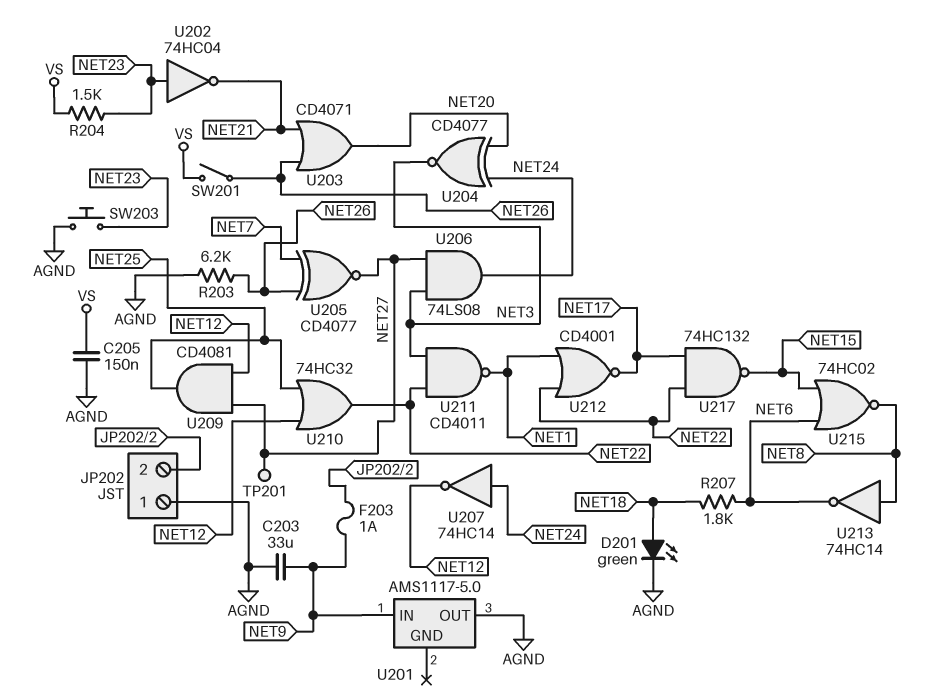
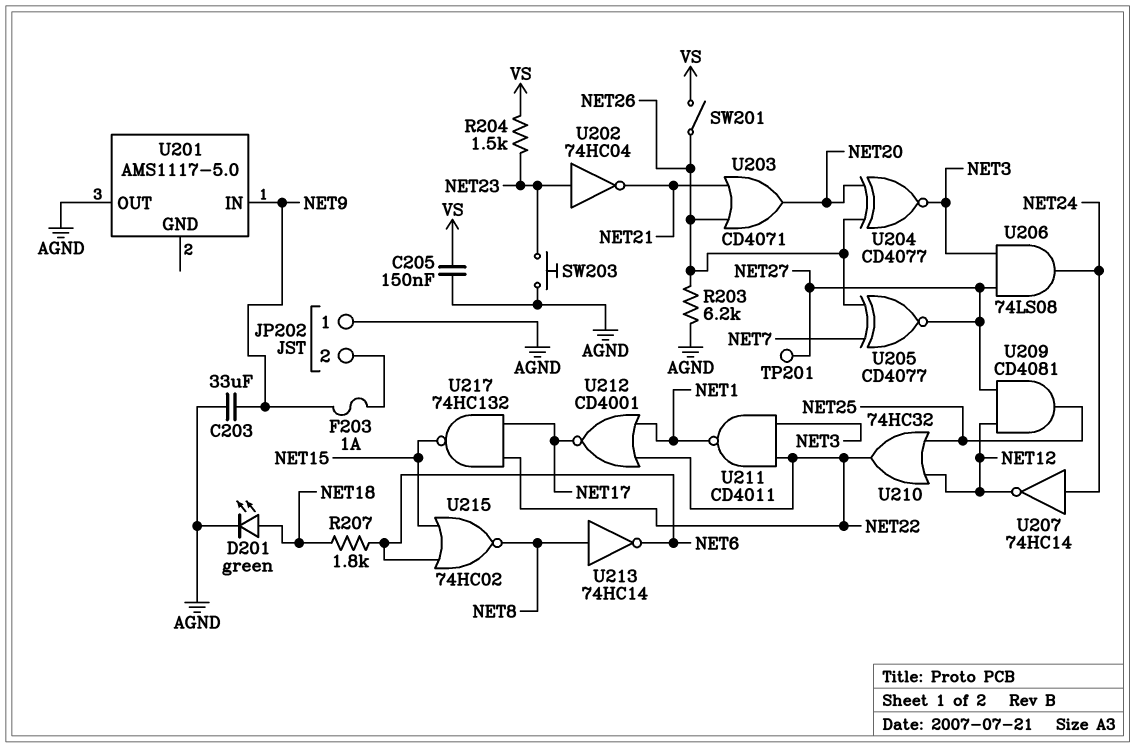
U204: XNOR CD4077 (in NET20, in NET24, out NET3) -> XNOR CD4077 (in NET20, in NET26, out NET3)

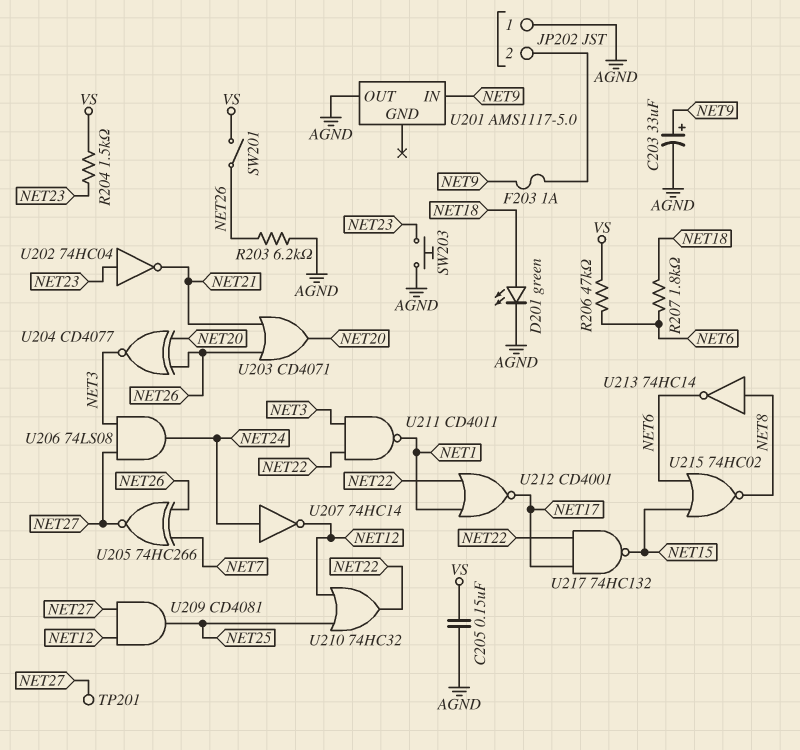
C203: 33uF (AGND, NET9) -> 33uF (plus NET9, minus AGND)
R206: none -> 47k (NET6, VS)
U205: XNOR CD4077 (in NET7, in NET26, out NET27) -> XNOR 74HC266 (in NET7, in NET26, out NET27)

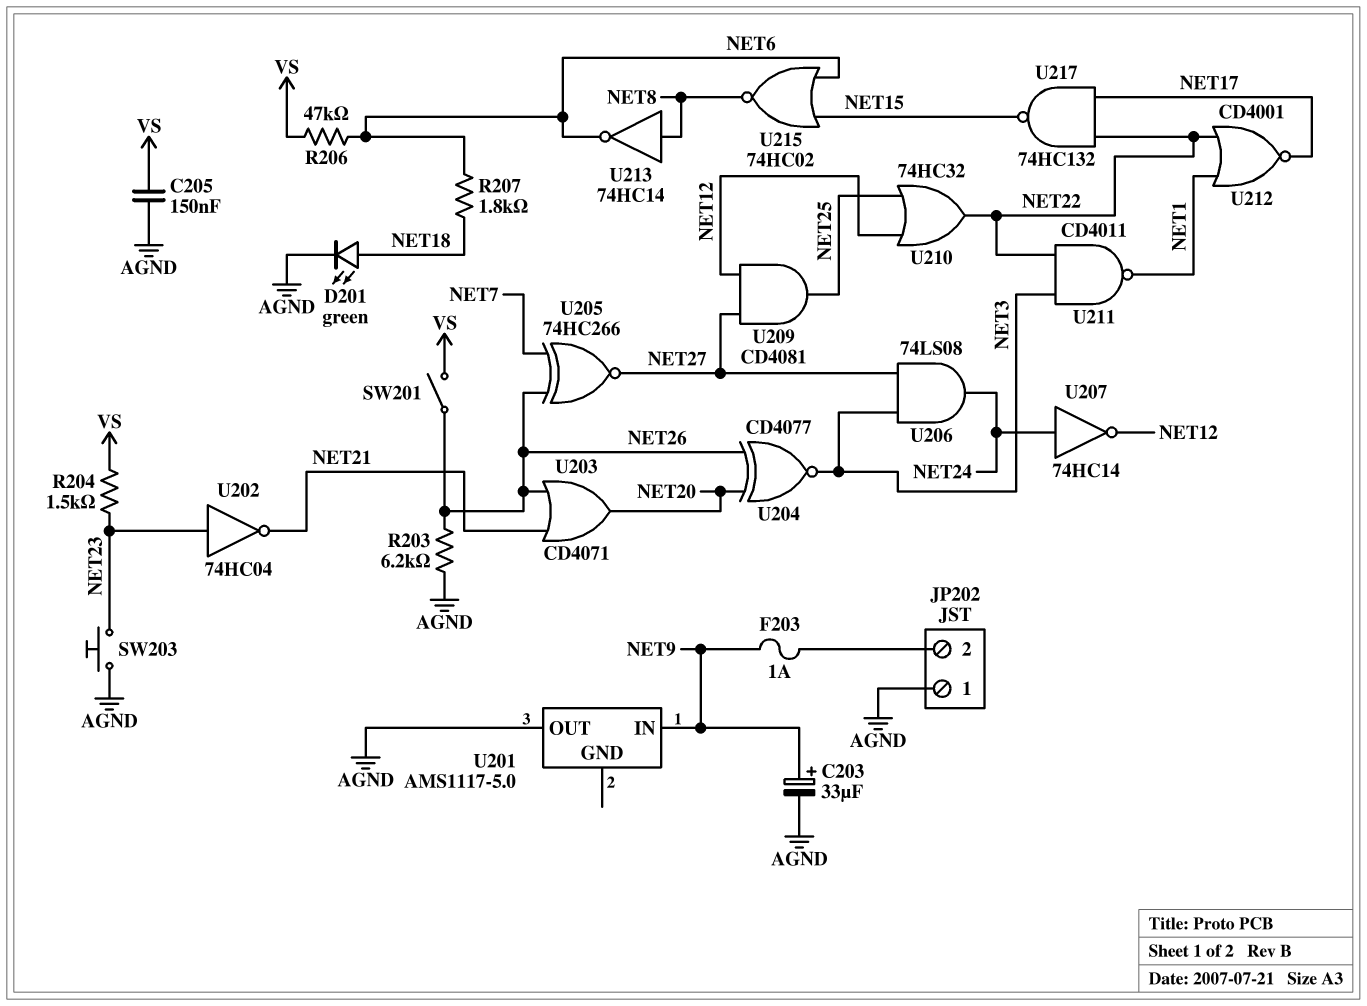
TP201: test point (NET27) -> none

